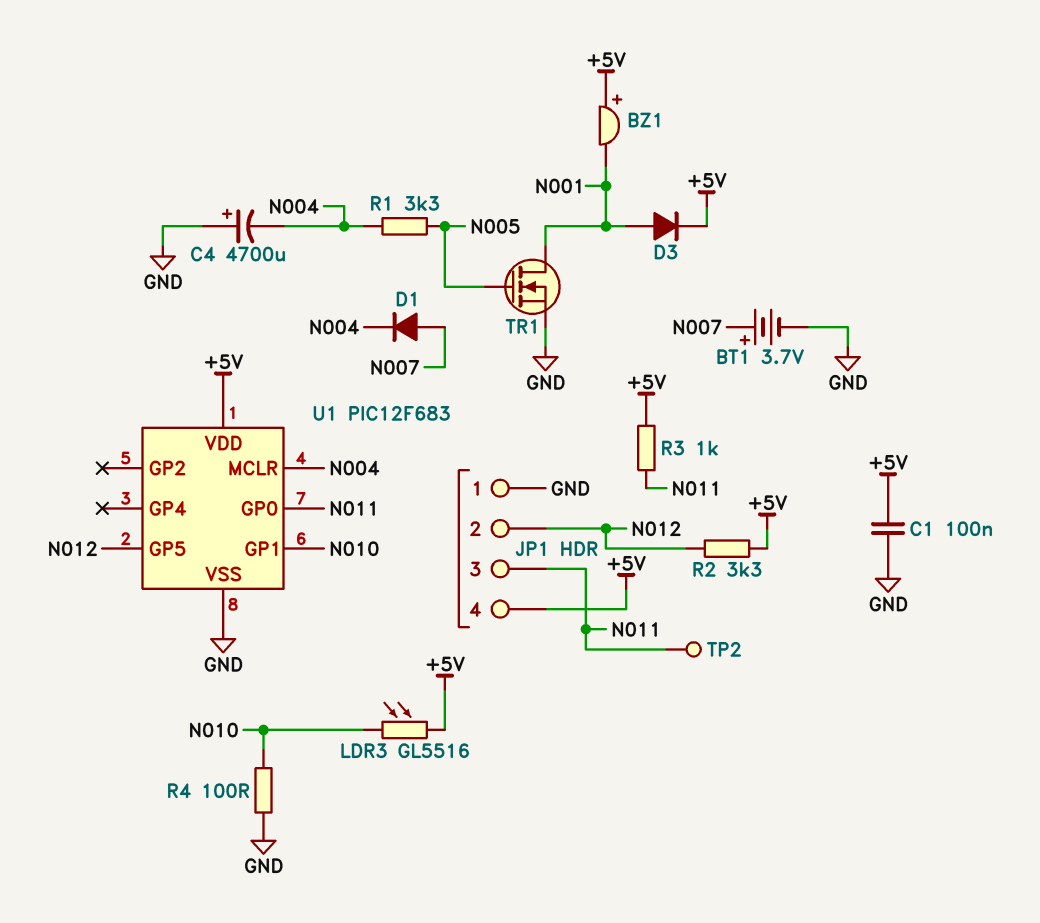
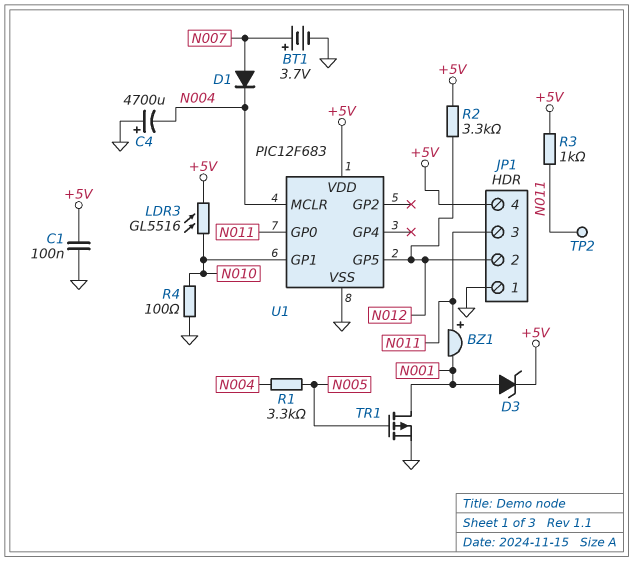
BZ1: buzzer (plus +5V, minus N001) -> buzzer (plus N011, minus N001)
D3: diode (A N001, K +5V) -> zener (A N001, K +5V)
TR1: NMOS (G N005, D N001, S GND) -> PMOS (G N005, D N001, S GND)

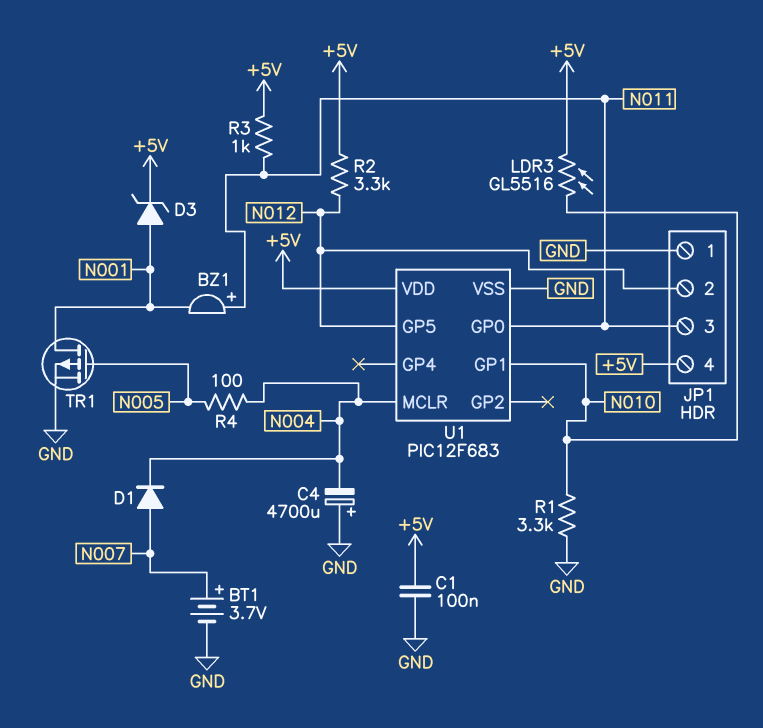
R1: 3.3k (N004, N005) -> 3.3k (GND, N010)
R4: 100 (GND, N010) -> 100 (N004, N005)
TP2: test point (N011) -> none

